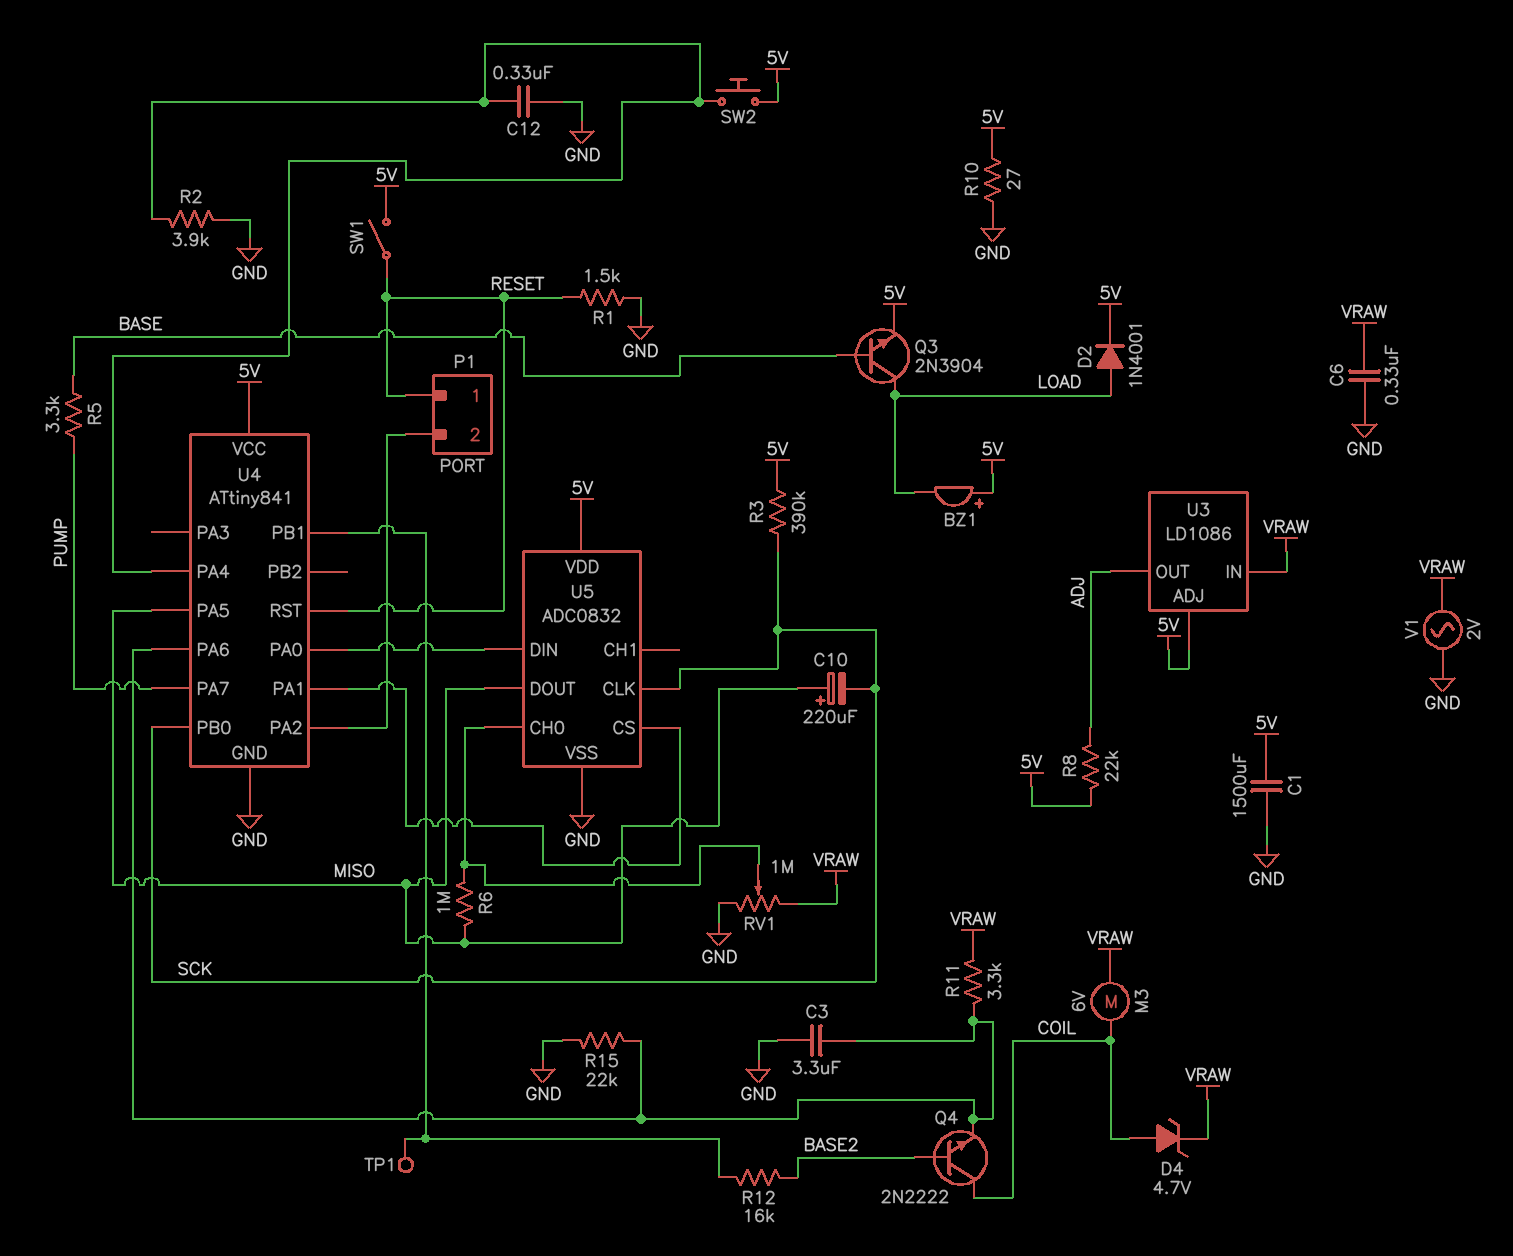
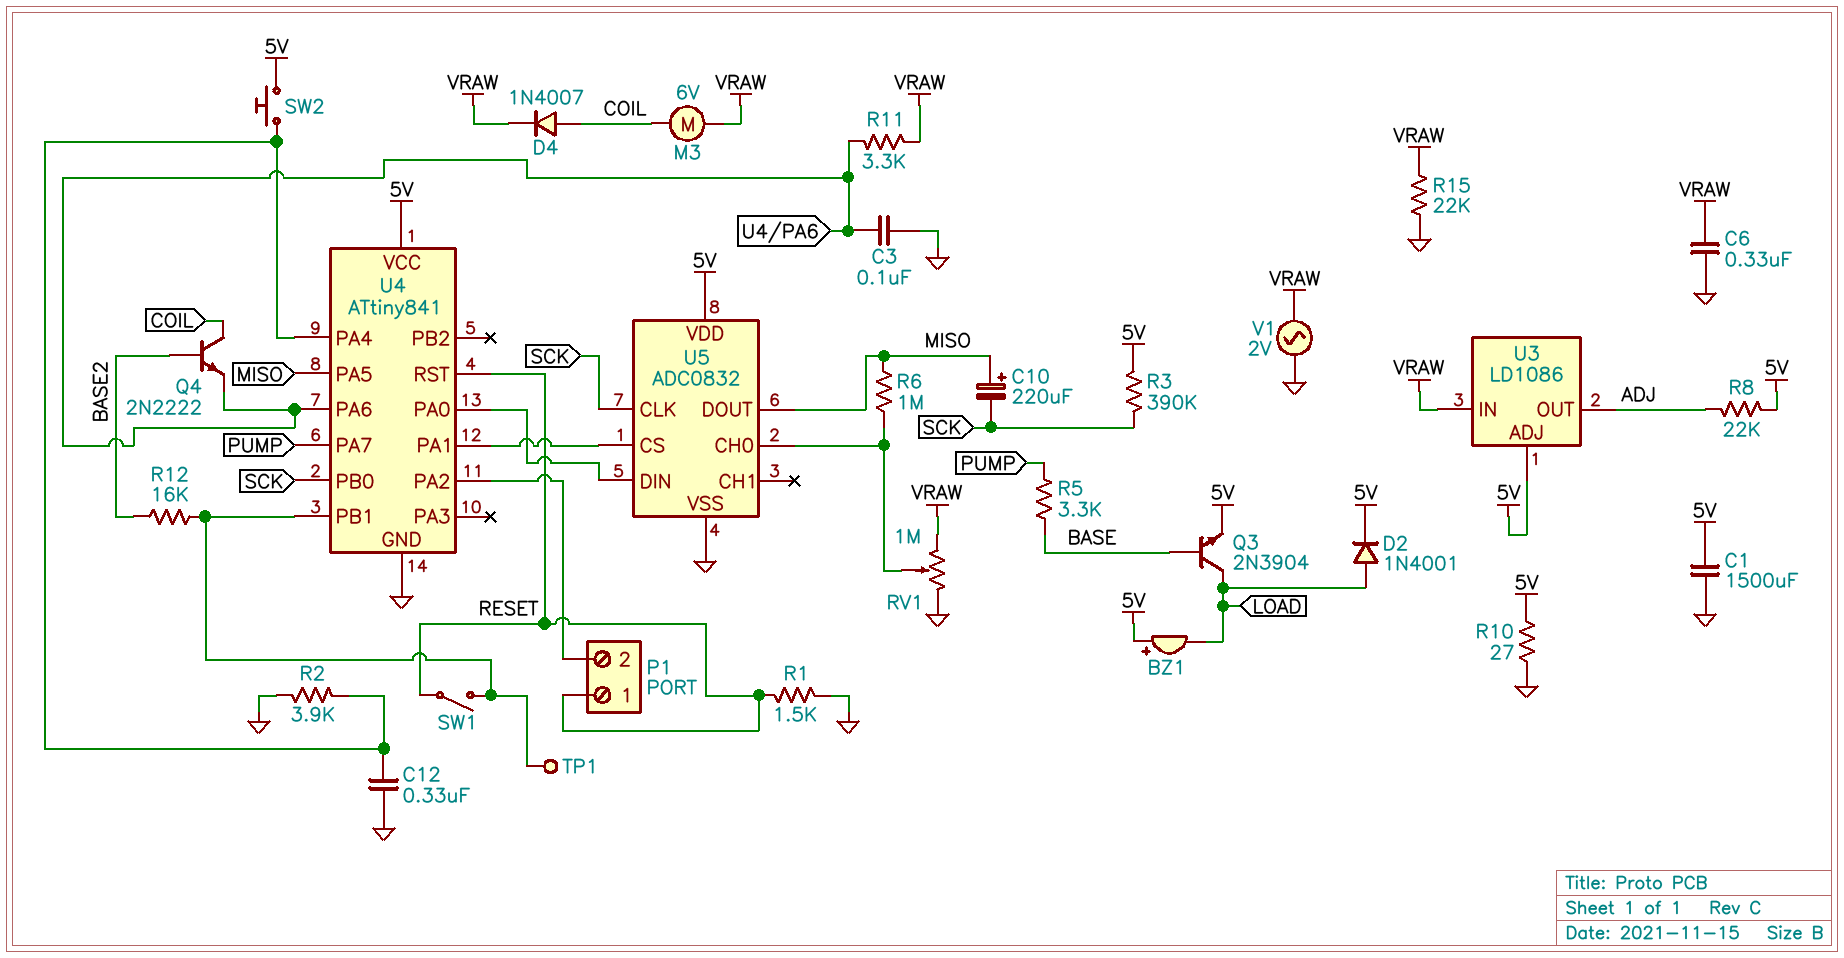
C3: 3.3uF (GND, U4/PA6) -> 100nF (GND, U4/PA6)
D4: zener 4.7V (A COIL, K VRAW) -> diode 1N4007 (A COIL, K VRAW)
R15: 22k (GND, U4/PA6) -> 22k (GND, VRAW)
SW1: switch (5V, RESET) -> switch (RESET, U4/PB1)

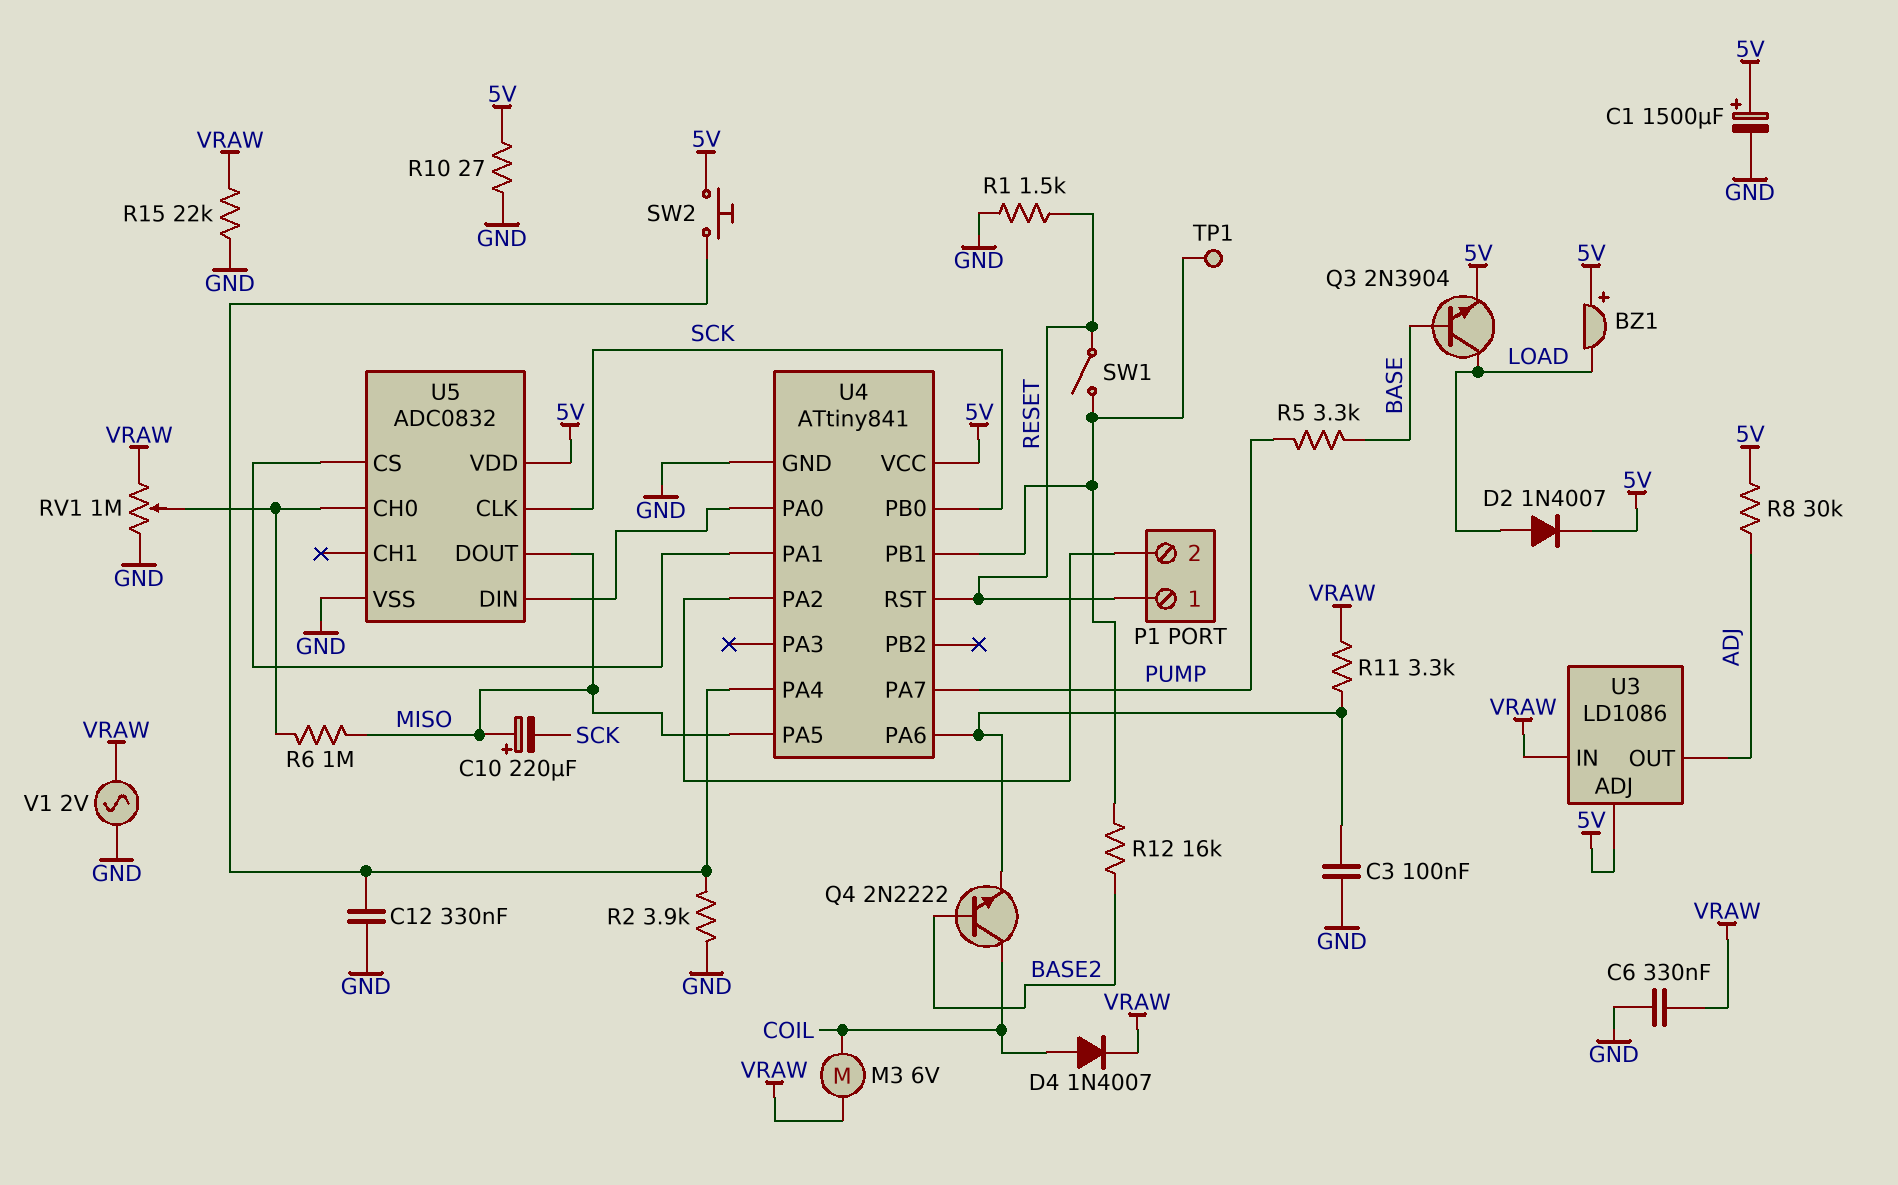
C1: 1500uF (5V, GND) -> 1500uF (plus 5V, minus GND)
D2: diode 1N4001 (A LOAD, K 5V) -> diode 1N4007 (A LOAD, K 5V)
R3: 390k (5V, SCK) -> none
R8: 22k (5V, ADJ) -> 30k (5V, ADJ)

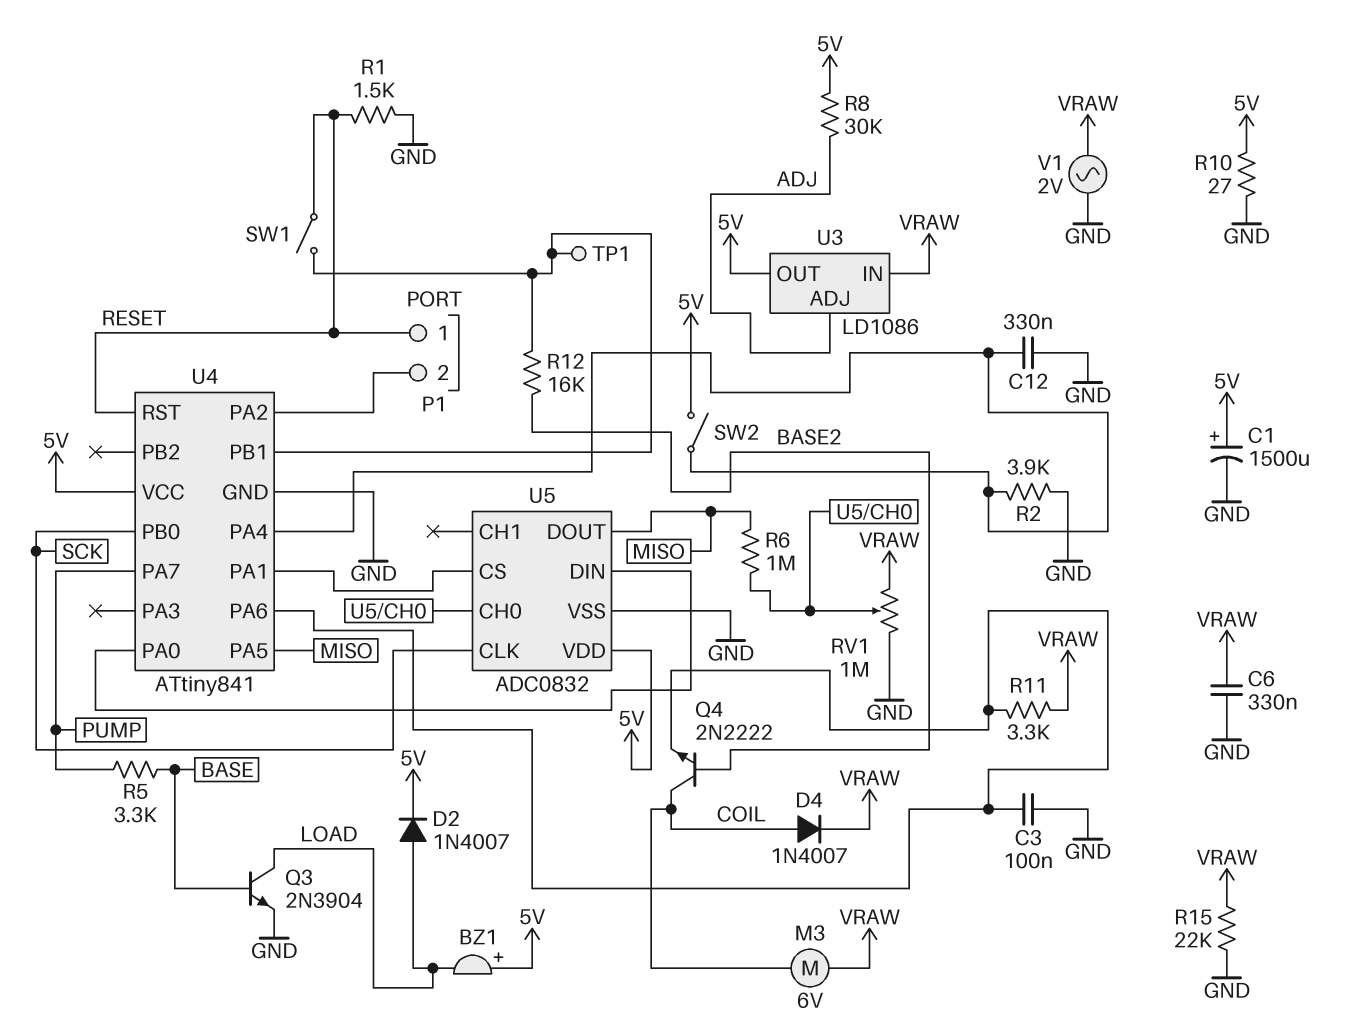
C10: 220uF (plus MISO, minus SCK) -> none
Q3: NPN 2N3904 (B BASE, C LOAD, E 5V) -> NPN 2N3904 (B BASE, C LOAD, E GND)
SW2: button (5V, U4/PA4) -> switch (5V, U4/PA4)
U3 pin ADJ: 5V -> ADJ
U3 pin OUT: ADJ -> 5V

